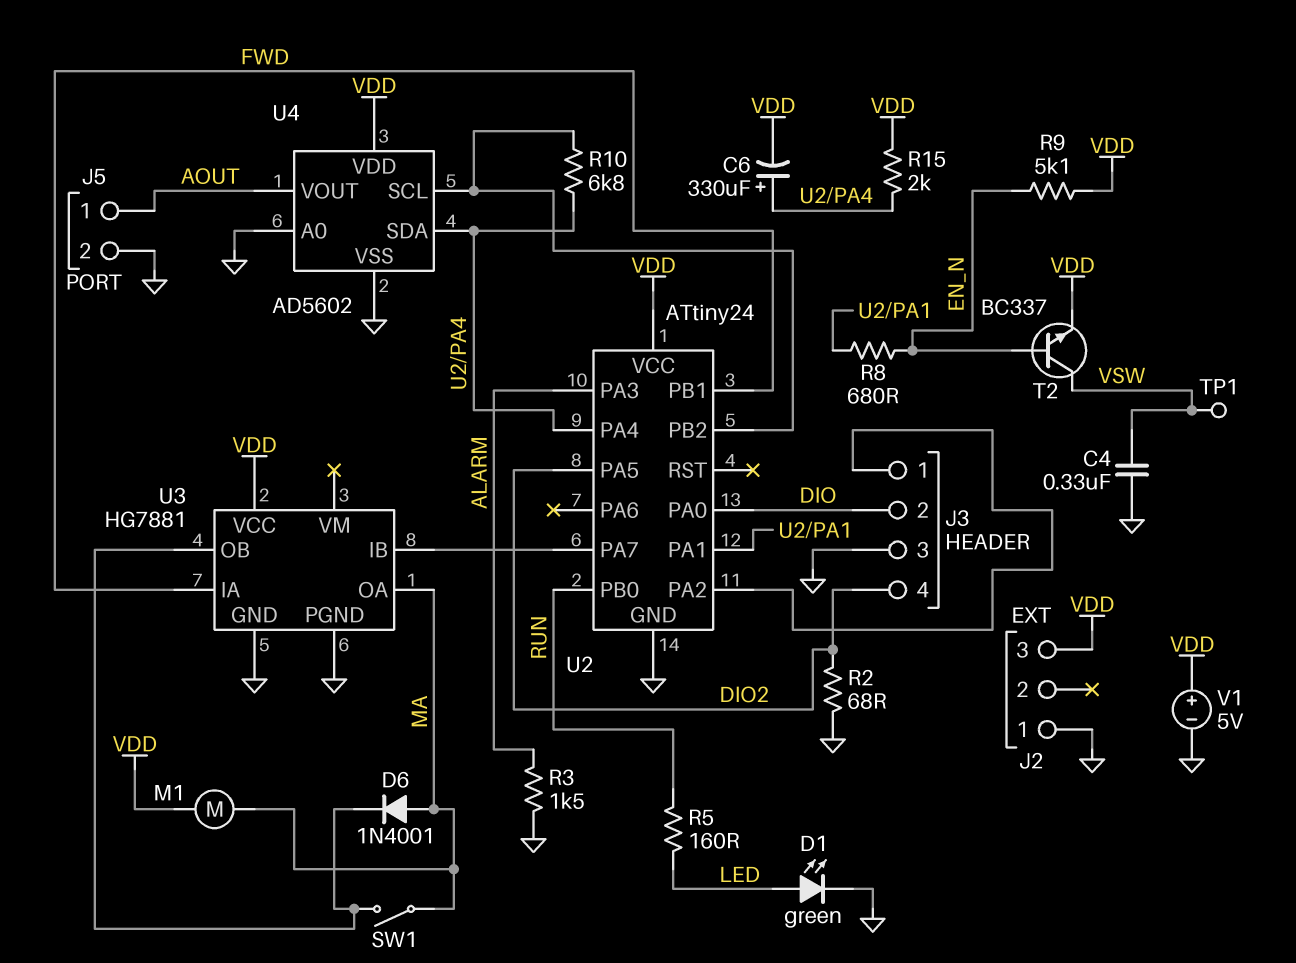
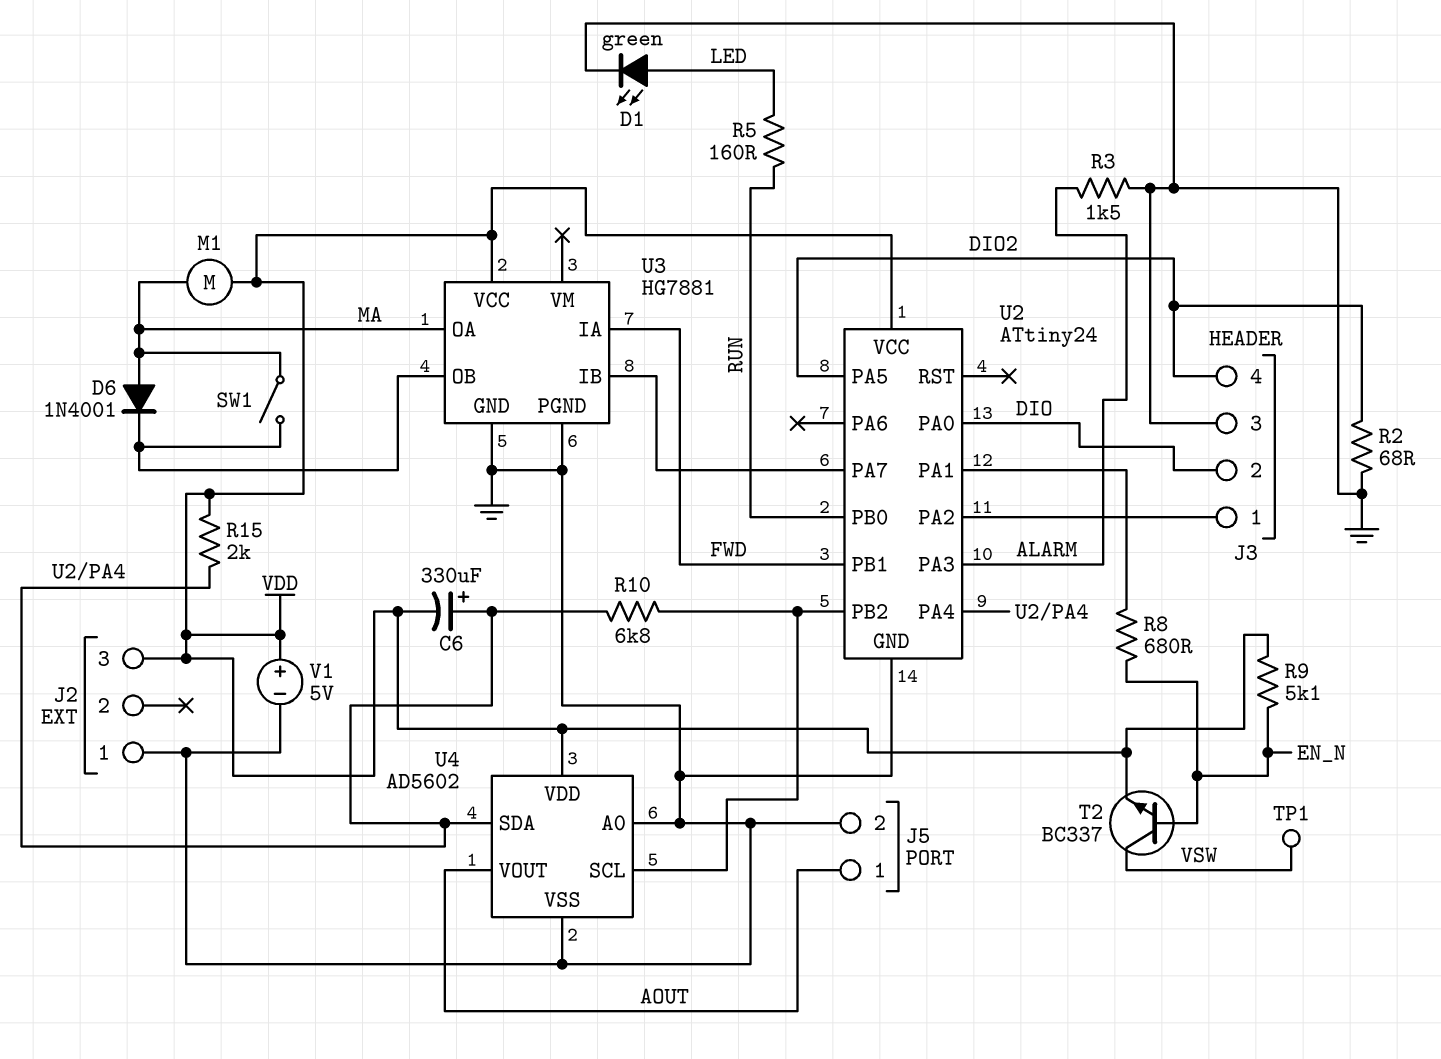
C4: 330nF (GND, VSW) -> none

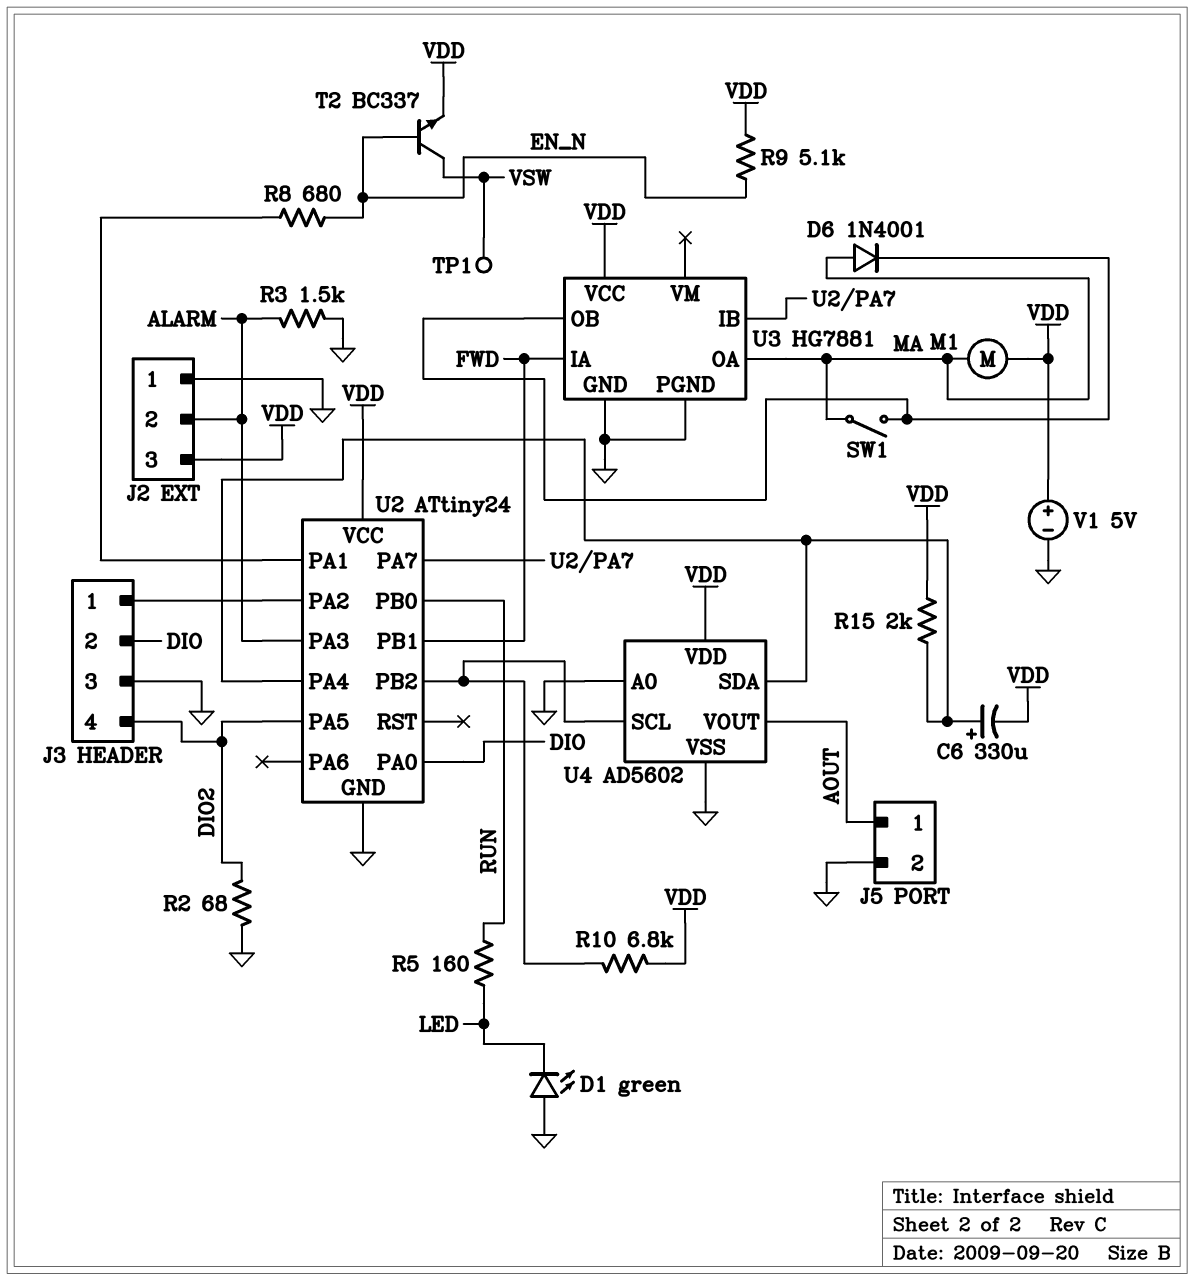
D1: LED green (A LED, K GND) -> LED green (A GND, K LED)
J2 pin 2: none -> ALARM
R10: 6.8k (U2/PA4, U2/PB2) -> 6.8k (U2/PB2, VDD)

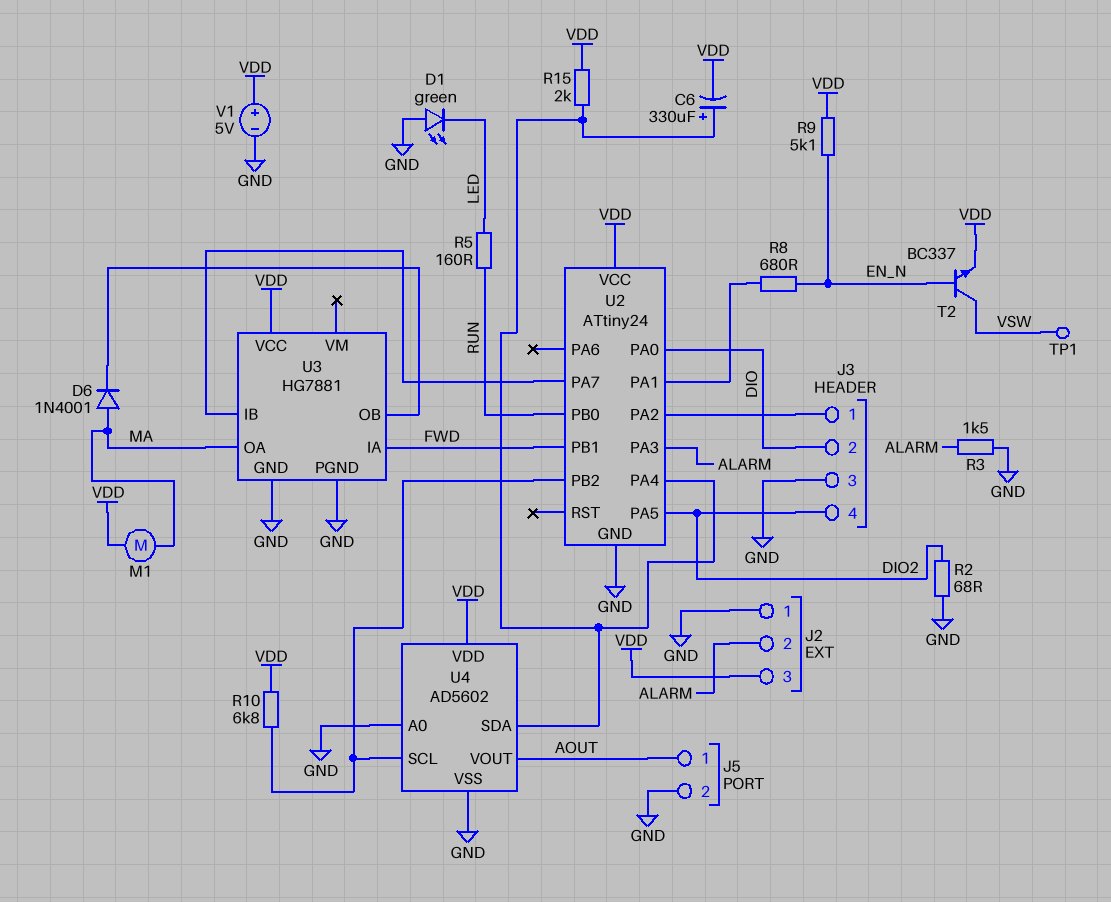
SW1: switch (MA, U3/OB) -> none

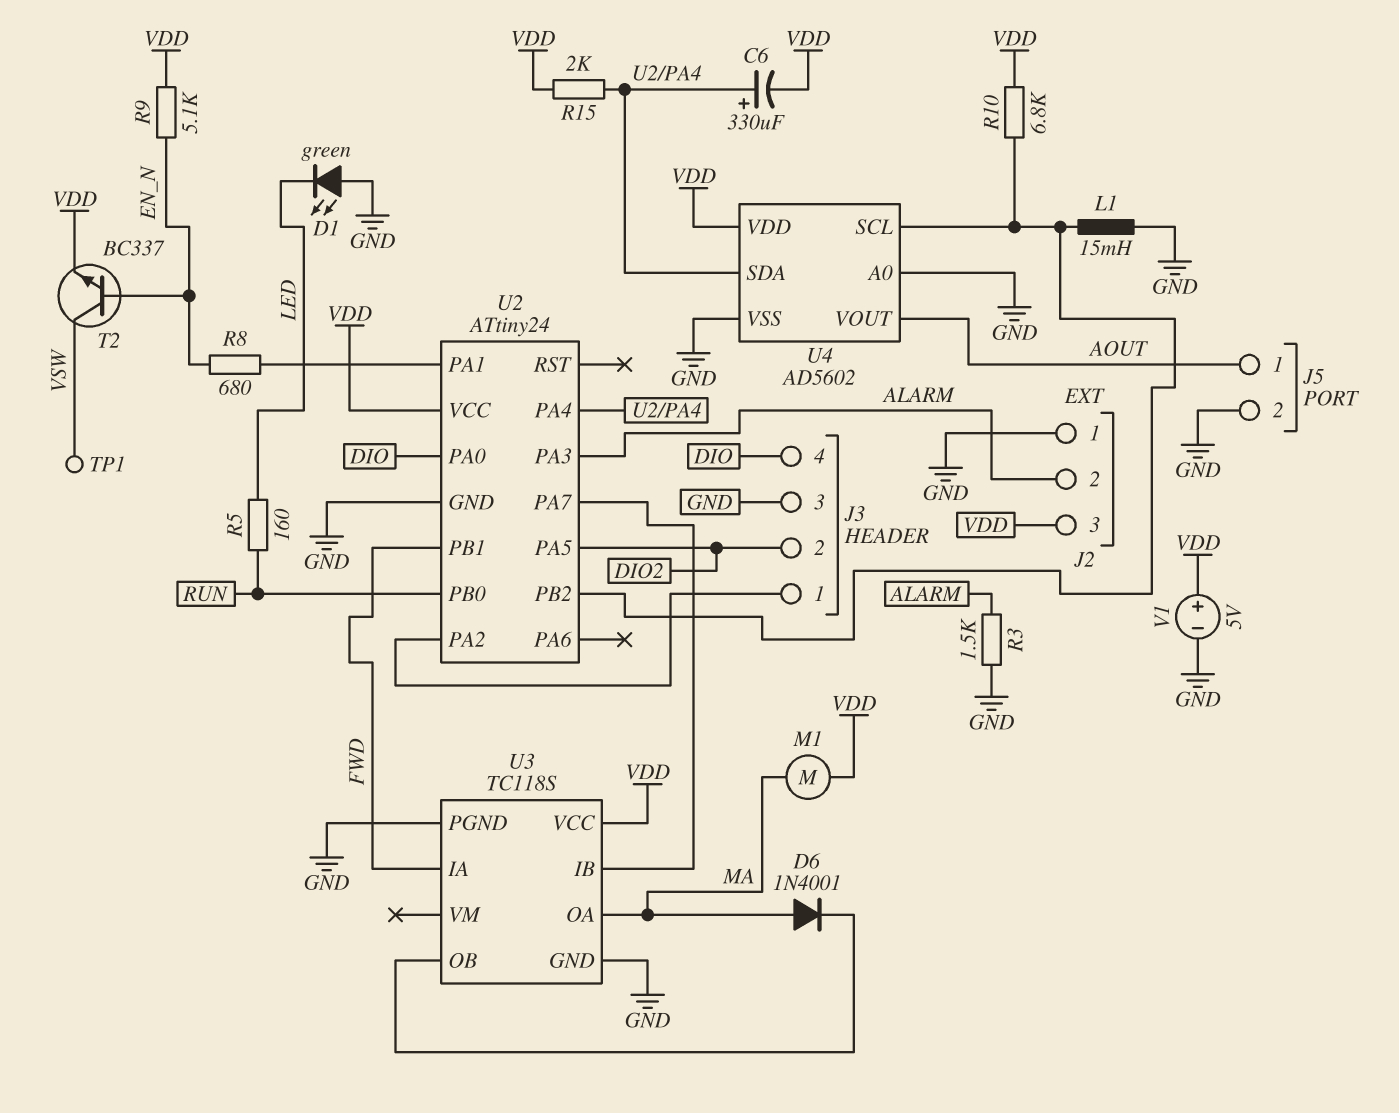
J3 pin 2: DIO -> DIO2
J3 pin 4: DIO2 -> DIO
L1: none -> 15mH (GND, U2/PB2)
R2: 68 (DIO2, GND) -> none
U3: HG7881 -> TC118S

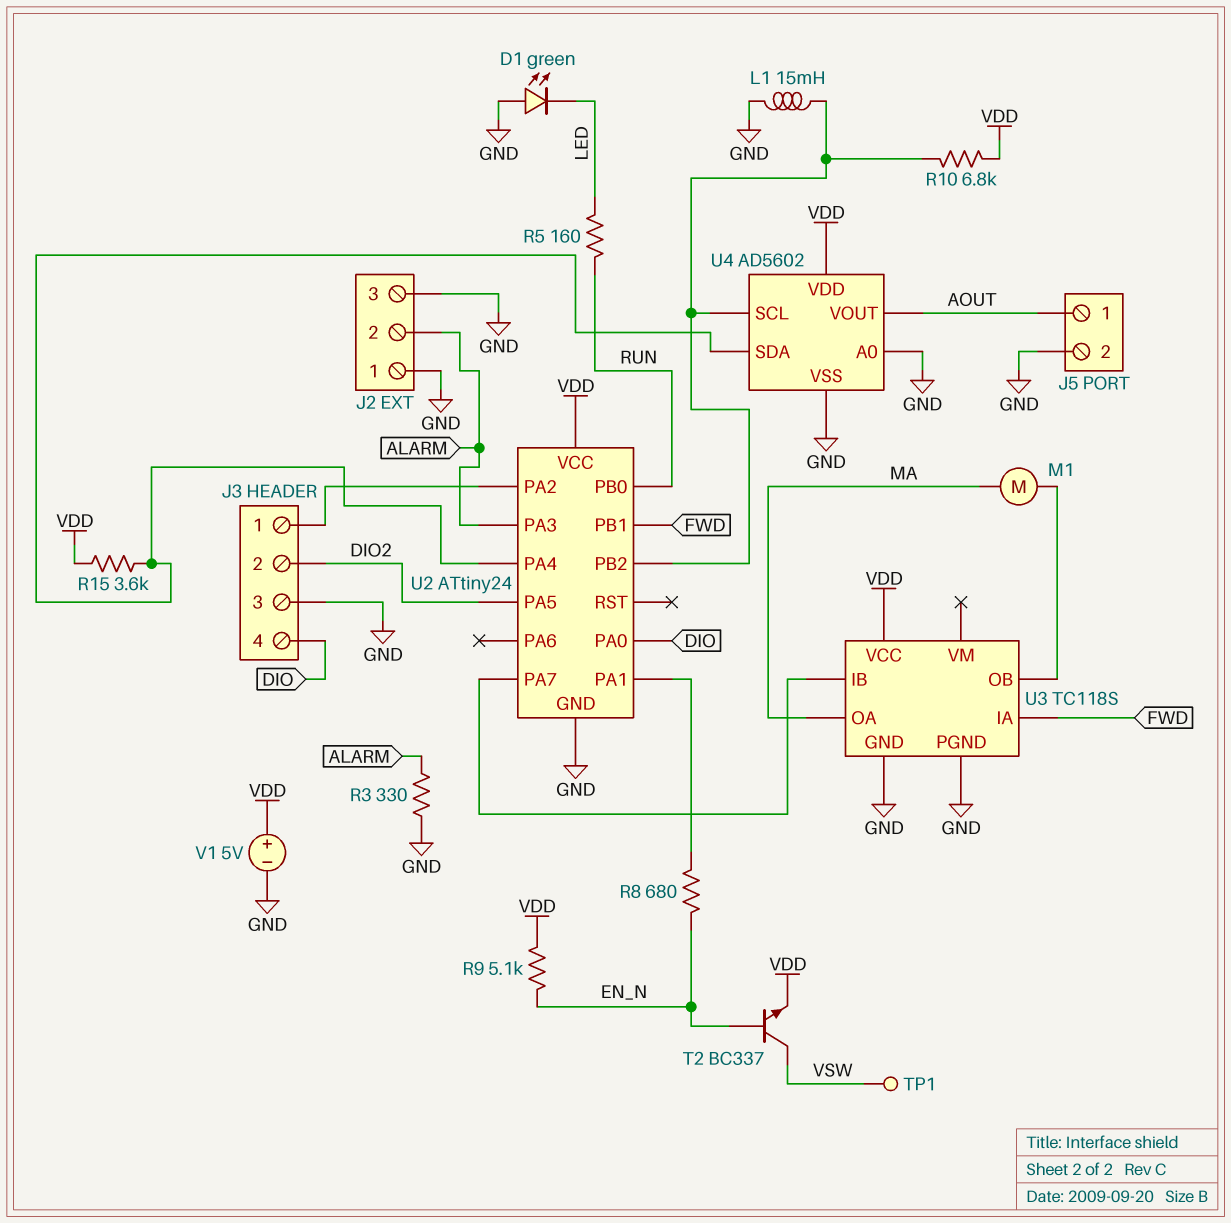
C6: 330uF (plus U2/PA4, minus VDD) -> none
D6: diode 1N4001 (A MA, K U3/OB) -> none
J2 pin 3: VDD -> GND
M1: motor (MA, VDD) -> motor (MA, U3/OB)
R3: 1.5k (ALARM, GND) -> 330 (ALARM, GND)
R15: 2k (U2/PA4, VDD) -> 3.6k (U2/PA4, VDD)

